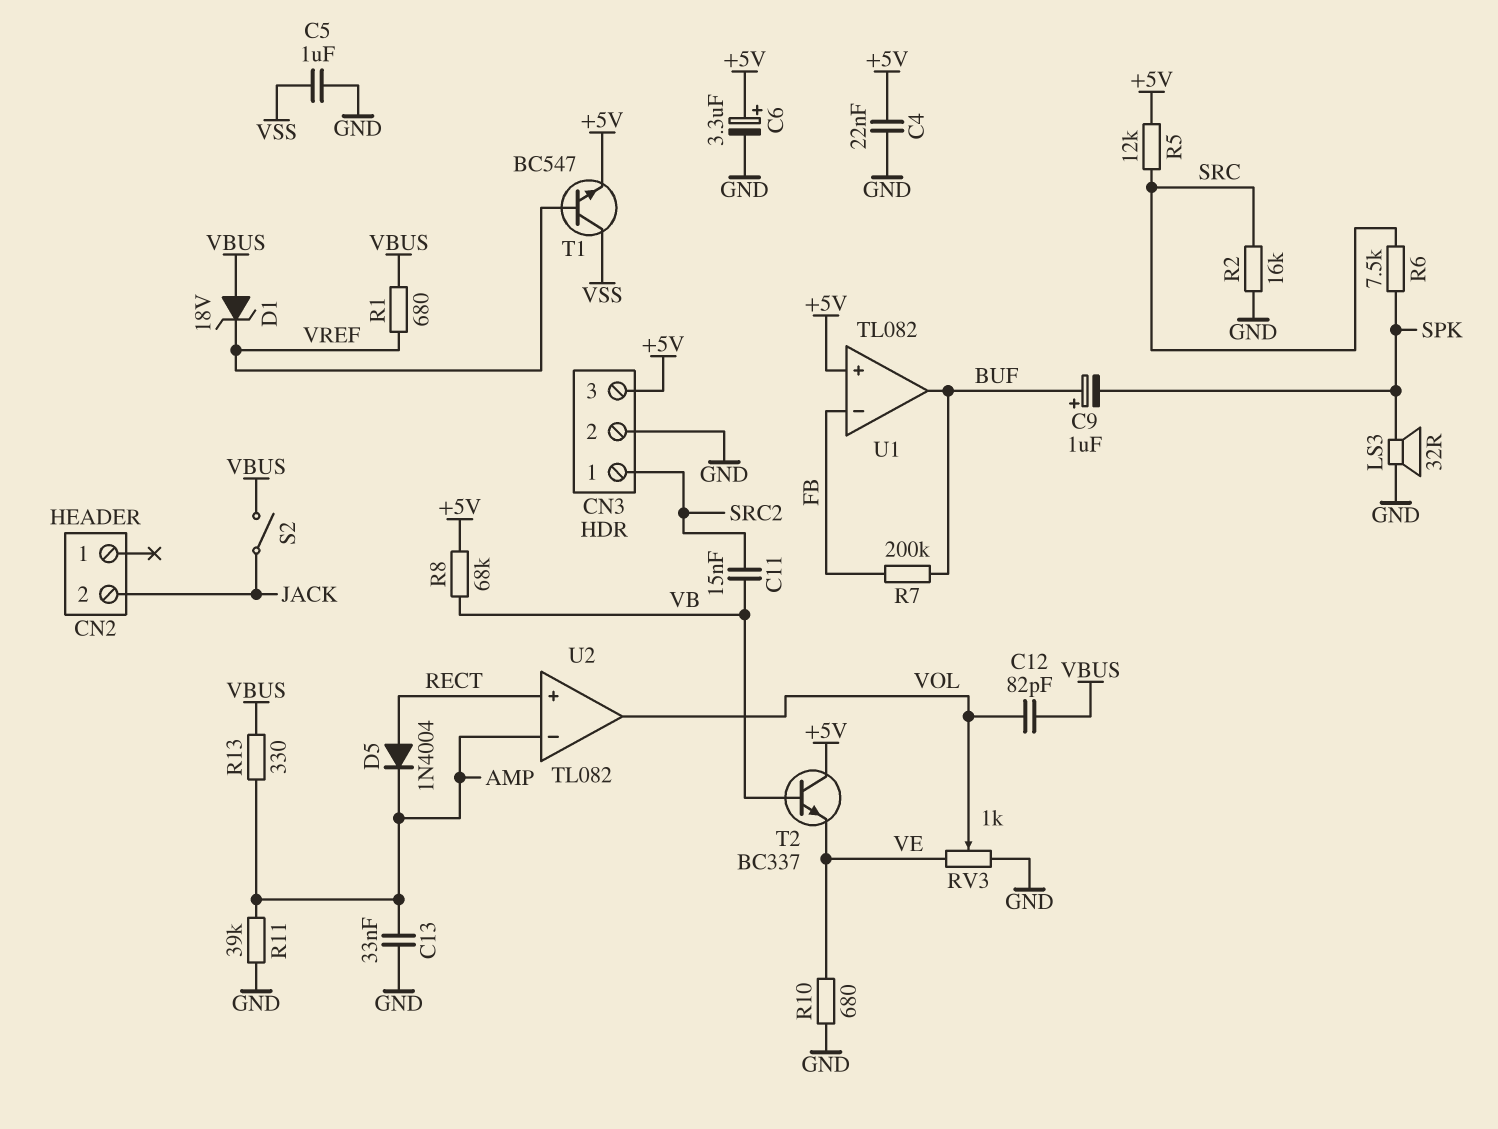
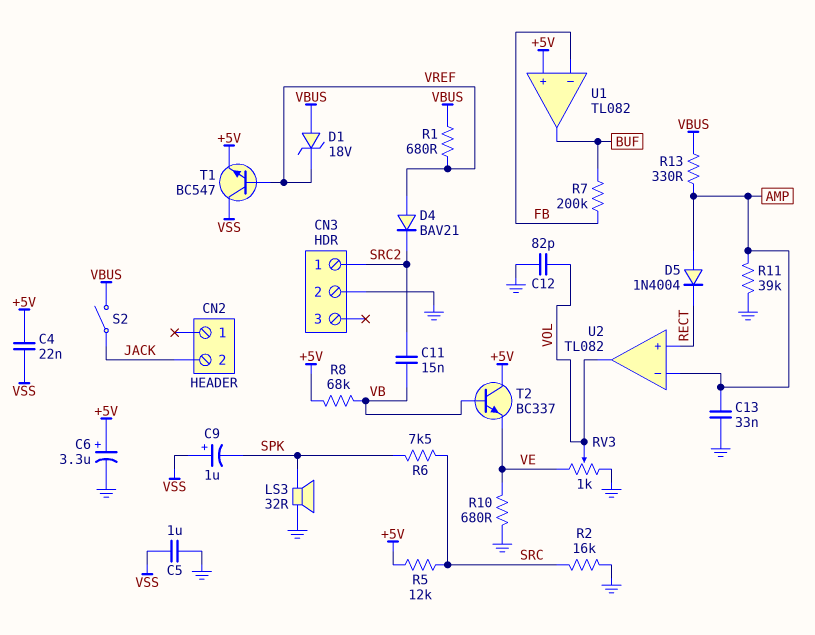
C4: 22nF (+5V, GND) -> 22nF (+5V, VSS)
C9: 1uF (plus BUF, minus SPK) -> 1uF (plus VSS, minus SPK)
C12: 82pF (VBUS, VOL) -> 82pF (GND, VOL)
CN3 pin 3: +5V -> none
D4: none -> diode BAV21 (A VREF, K SRC2)
D5: diode 1N4004 (A RECT, K AMP) -> diode 1N4004 (A AMP, K RECT)

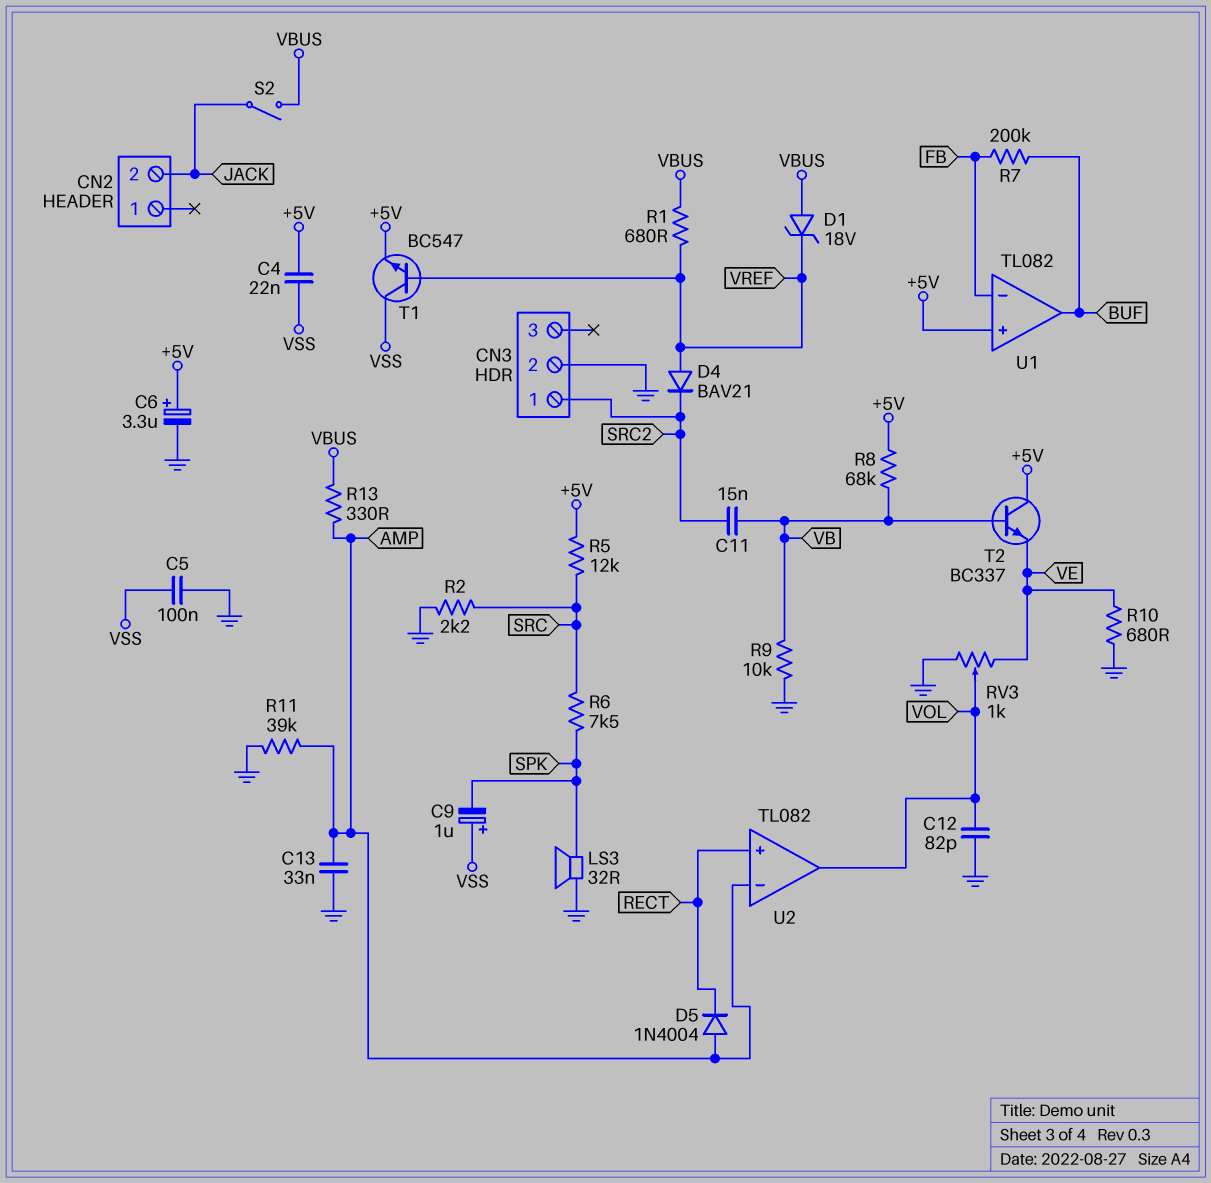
C5: 1uF (GND, VSS) -> 100nF (GND, VSS)
R2: 16k (GND, SRC) -> 2.2k (GND, SRC)
R9: none -> 10k (GND, VB)

